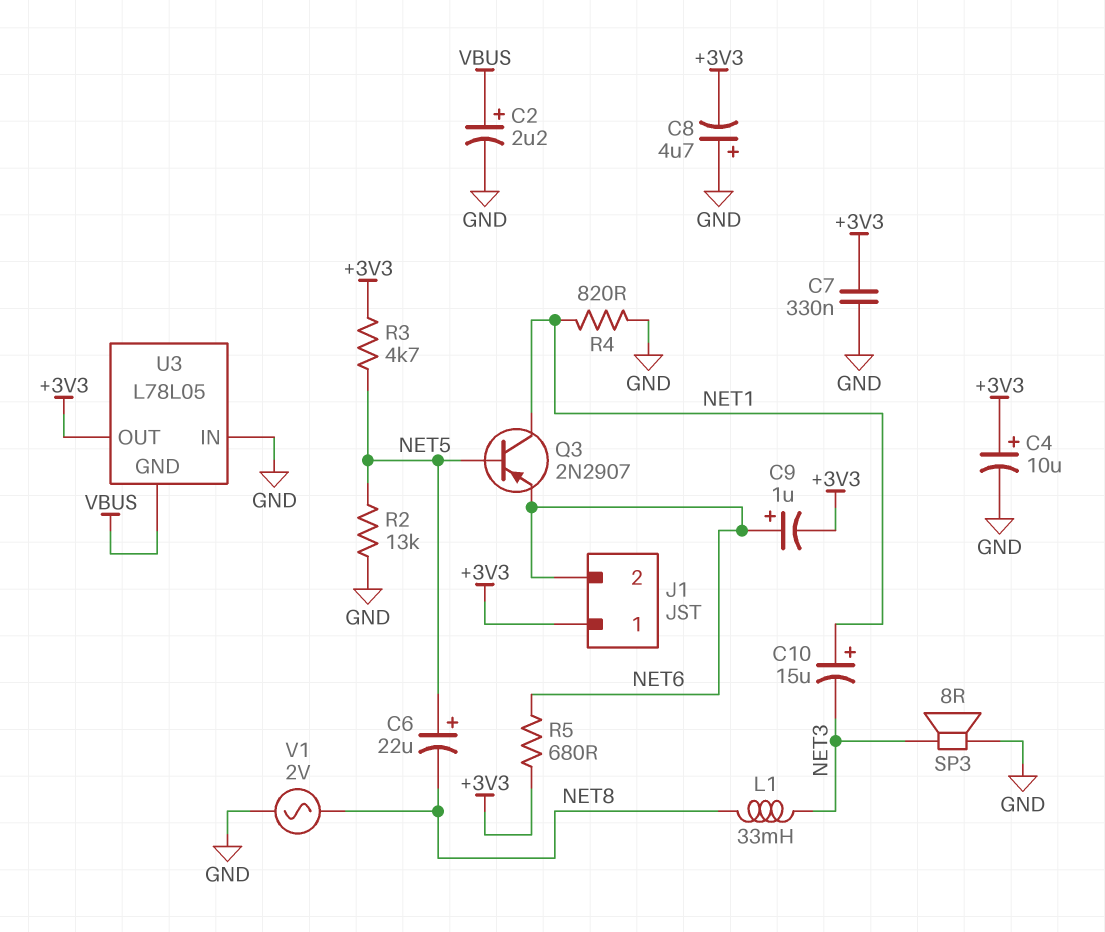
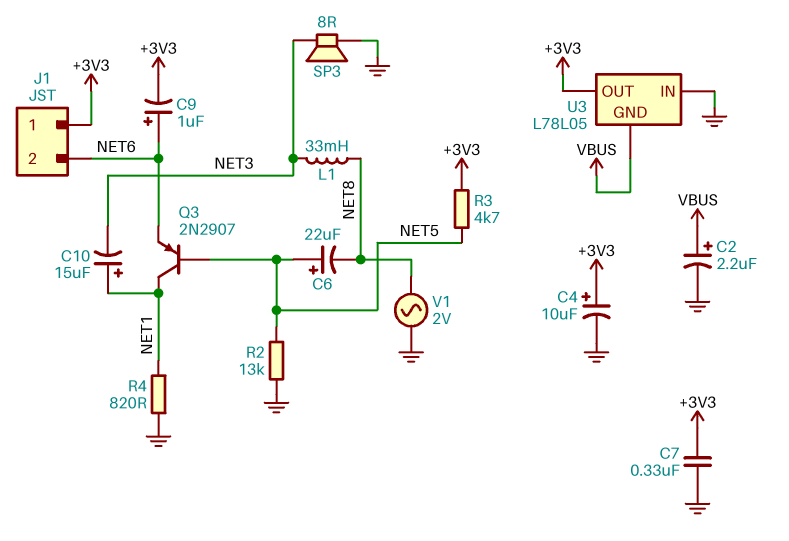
C8: 4.7uF (plus GND, minus +3V3) -> none
R5: 680 (+3V3, NET6) -> none

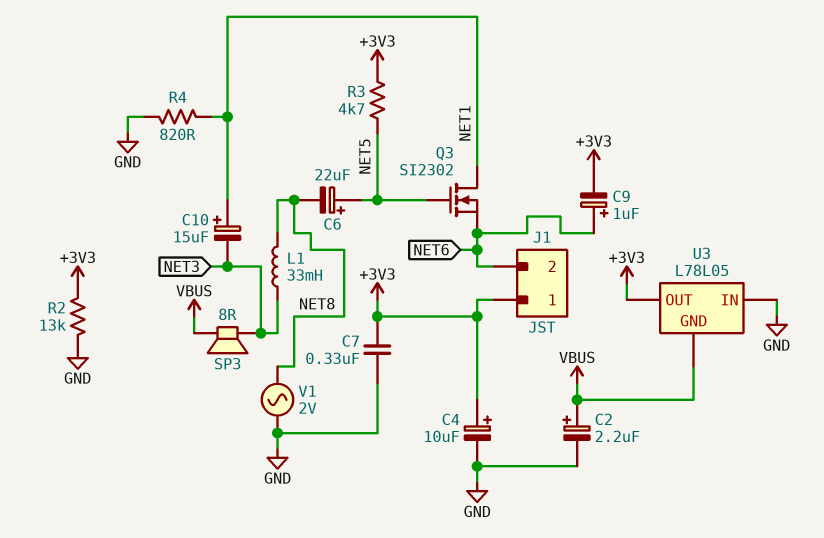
Q3: PNP 2N2907 (B NET5, C NET1, E NET6) -> NMOS SI2302 (G NET5, D NET1, S NET6)
R2: 13k (GND, NET5) -> 13k (+3V3, GND)
SP3: speaker 8R (GND, NET3) -> speaker 8R (NET3, VBUS)

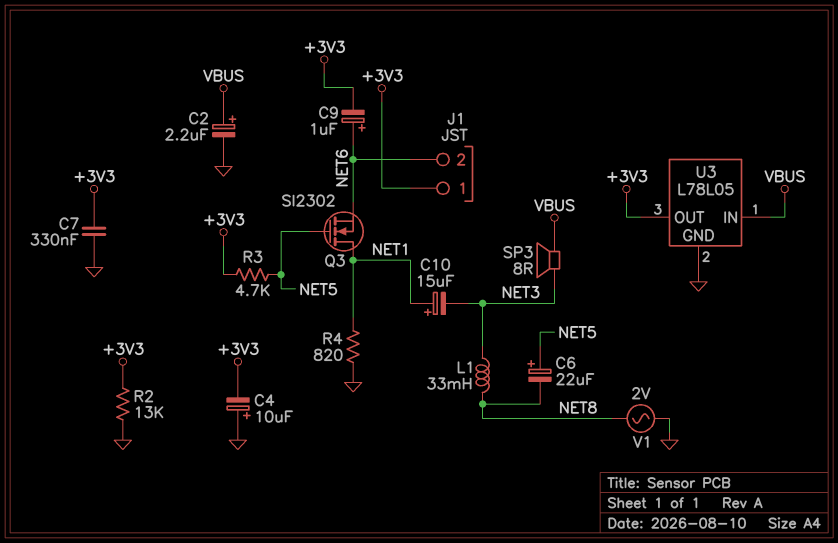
C4: 10uF (plus +3V3, minus GND) -> 10uF (plus GND, minus +3V3)
U3 pin GND: VBUS -> GND
U3 pin IN: GND -> VBUS

